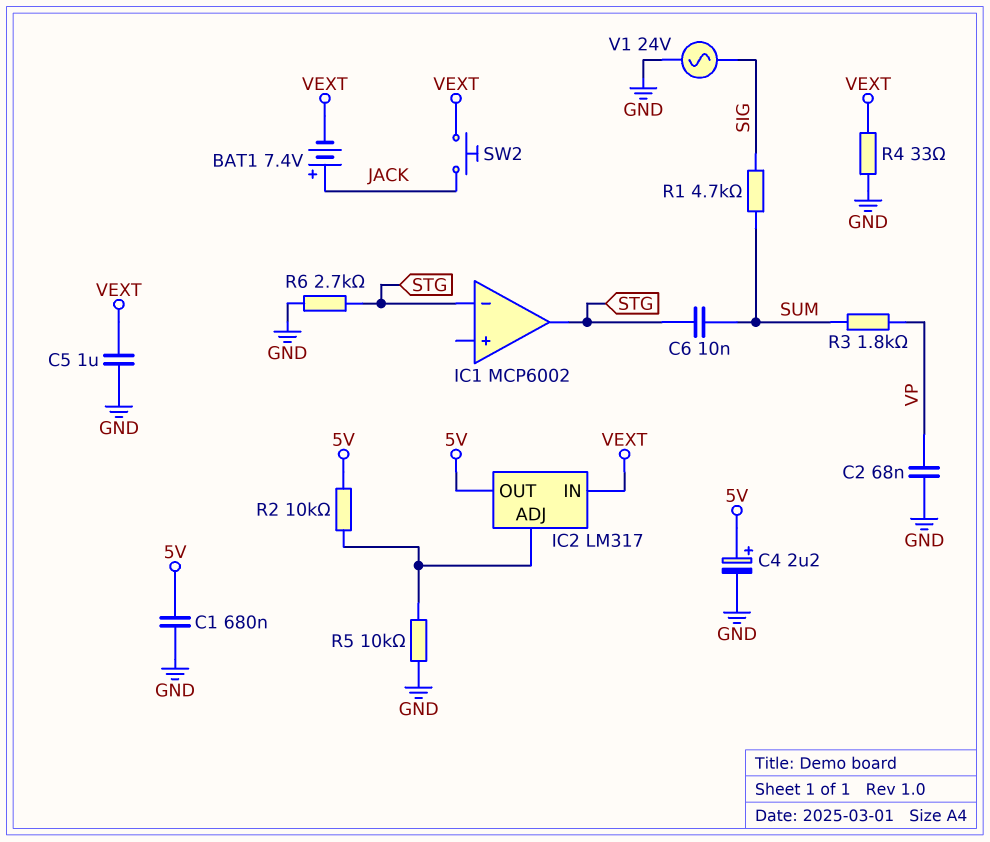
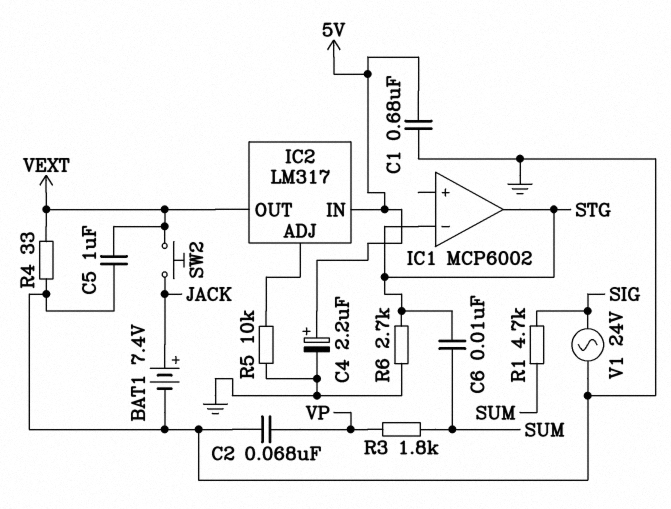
BAT1: 7.4V (plus JACK, minus VEXT) -> 7.4V (plus JACK, minus GND)
IC2 pin IN: VEXT -> 5V
IC2 pin OUT: 5V -> VEXT
R2: 10k (5V, IC2/ADJ) -> none

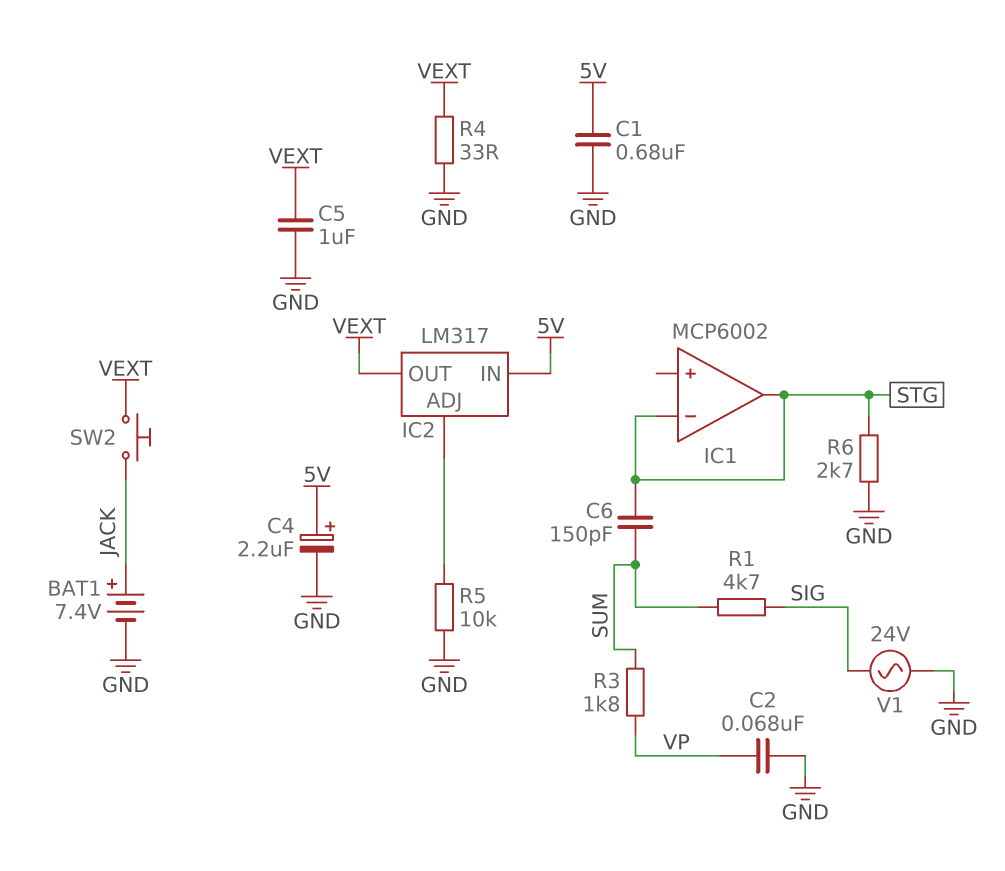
C6: 10nF (STG, SUM) -> 150pF (STG, SUM)

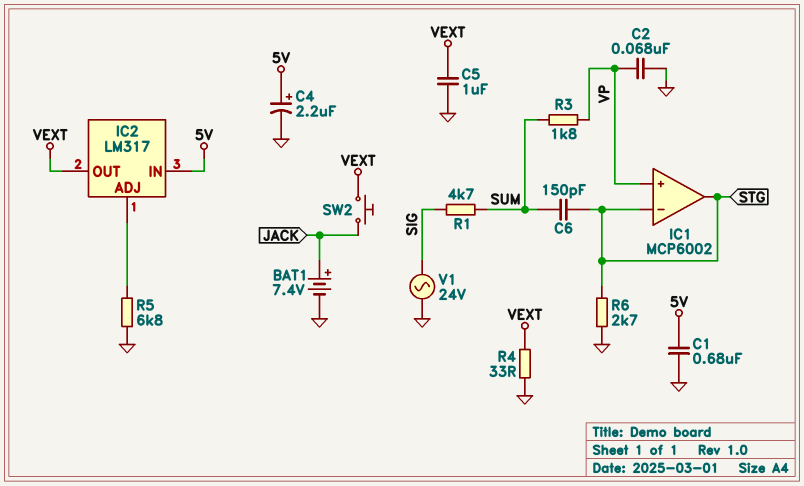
IC1 pin in+: none -> VP
R5: 10k (GND, IC2/ADJ) -> 6.8k (GND, IC2/ADJ)

